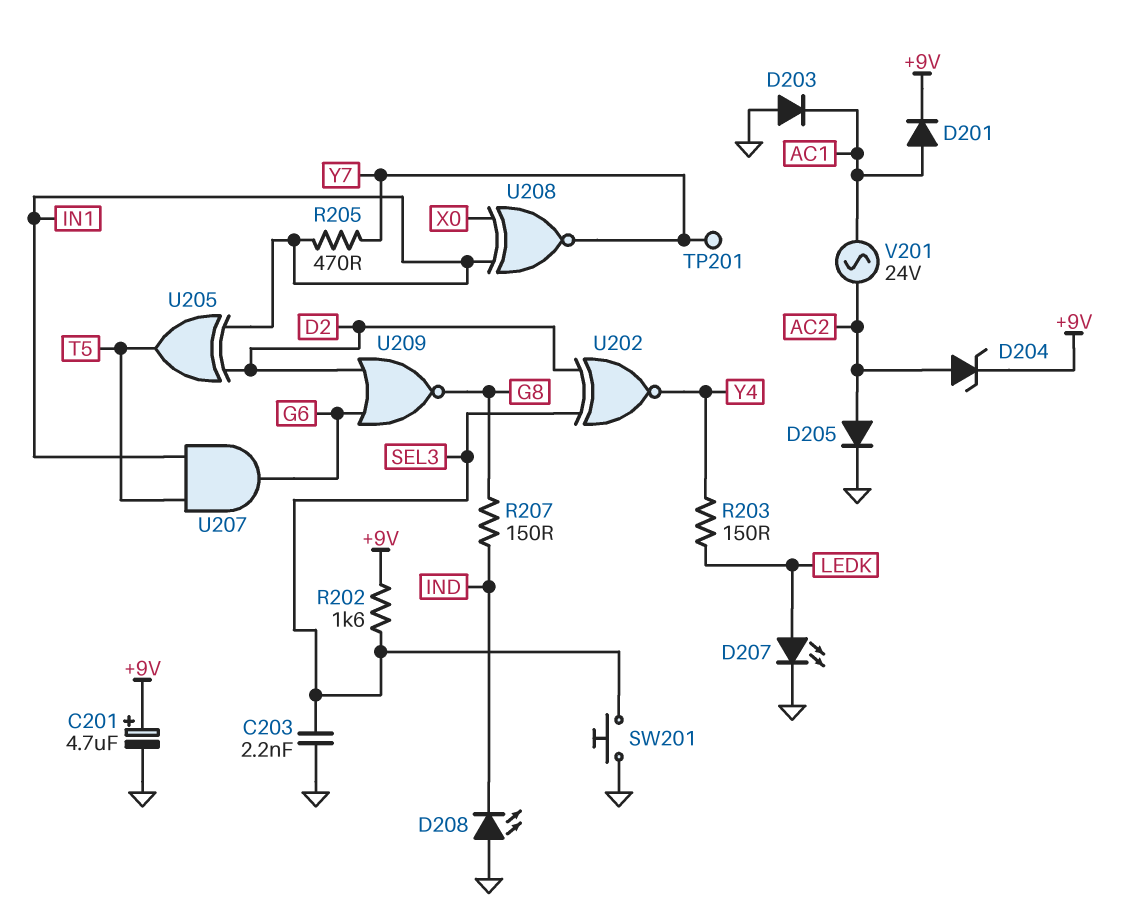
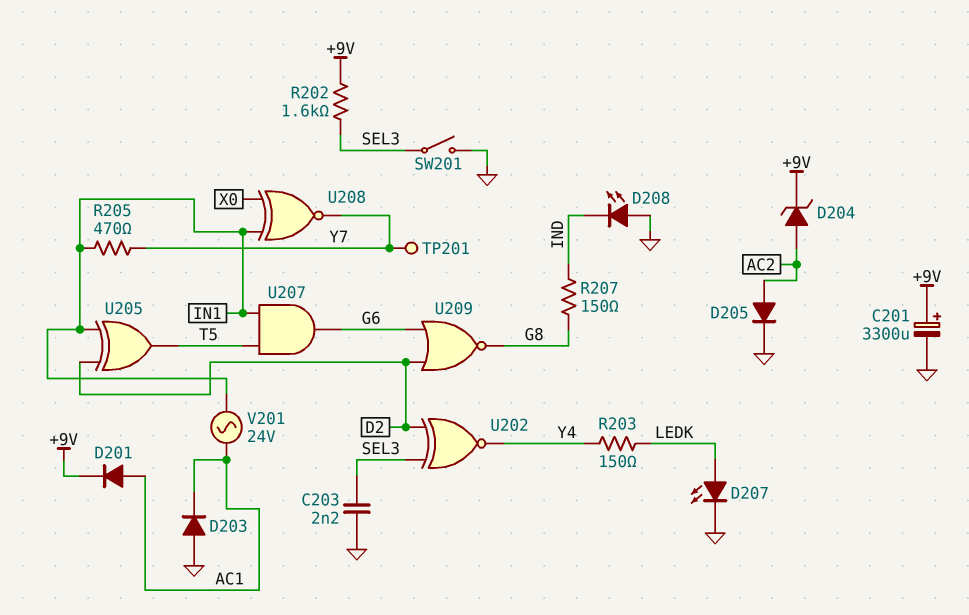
C201: 4.7uF (plus +9V, minus GND) -> 3300uF (plus +9V, minus GND)
SW201: button (GND, SEL3) -> switch (GND, SEL3)
V201: AC 24V (AC1, AC2) -> AC 24V (AC1, IN1)

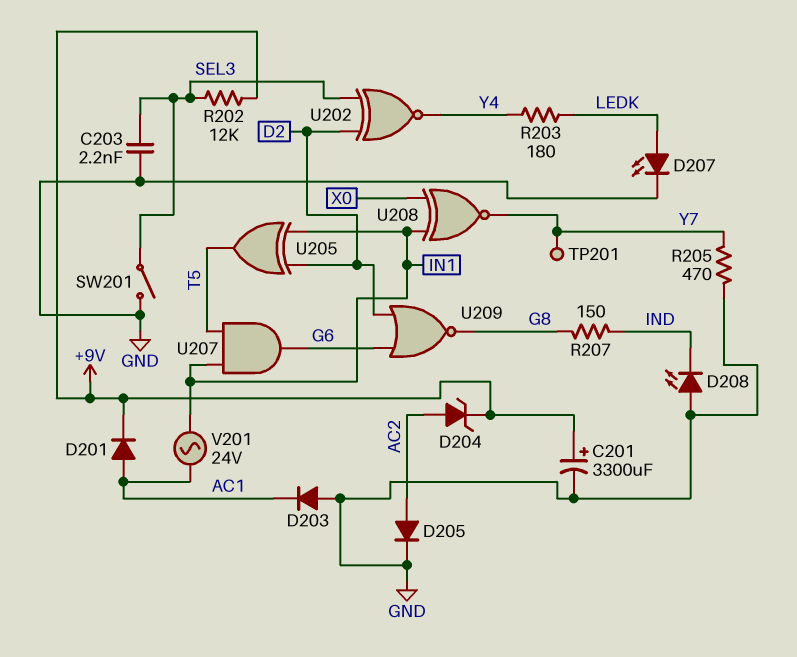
R202: 1.6k (+9V, SEL3) -> 12k (+9V, SEL3)
R203: 150 (LEDK, Y4) -> 180 (LEDK, Y4)
R205: 470 (IN1, Y7) -> 470 (GND, Y7)

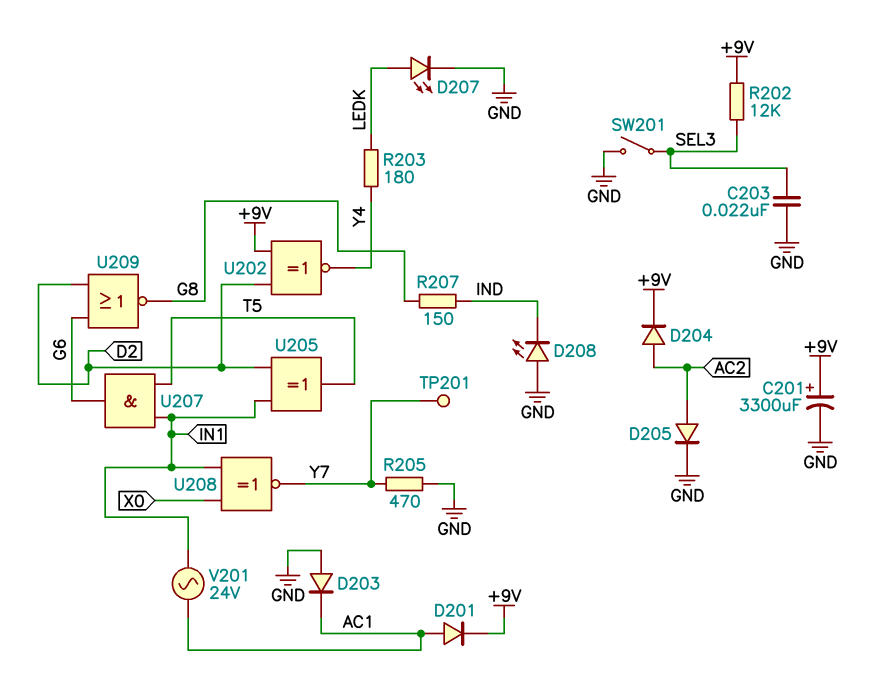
C203: 2.2nF (GND, SEL3) -> 22nF (GND, SEL3)
D204: zener (A AC2, K +9V) -> diode (A AC2, K +9V)
U202: XNOR (in D2, in SEL3, out Y4) -> XNOR (in +9V, in D2, out Y4)

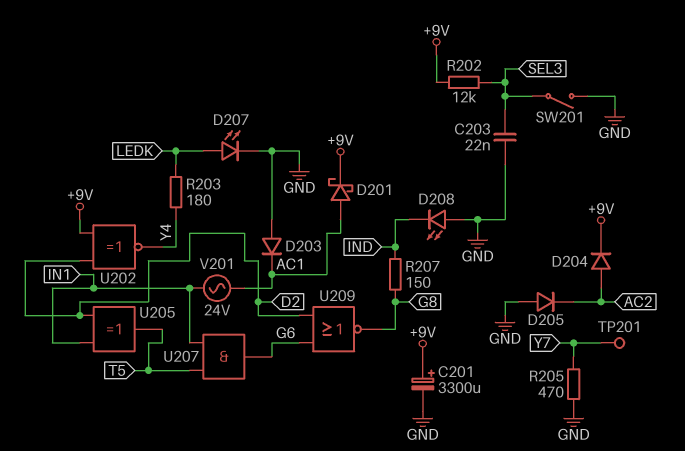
D201: diode (A AC1, K +9V) -> schottky (A AC1, K +9V)
D205: diode (A AC2, K GND) -> diode (A GND, K AC2)
U208: XNOR (in IN1, in X0, out Y7) -> none

